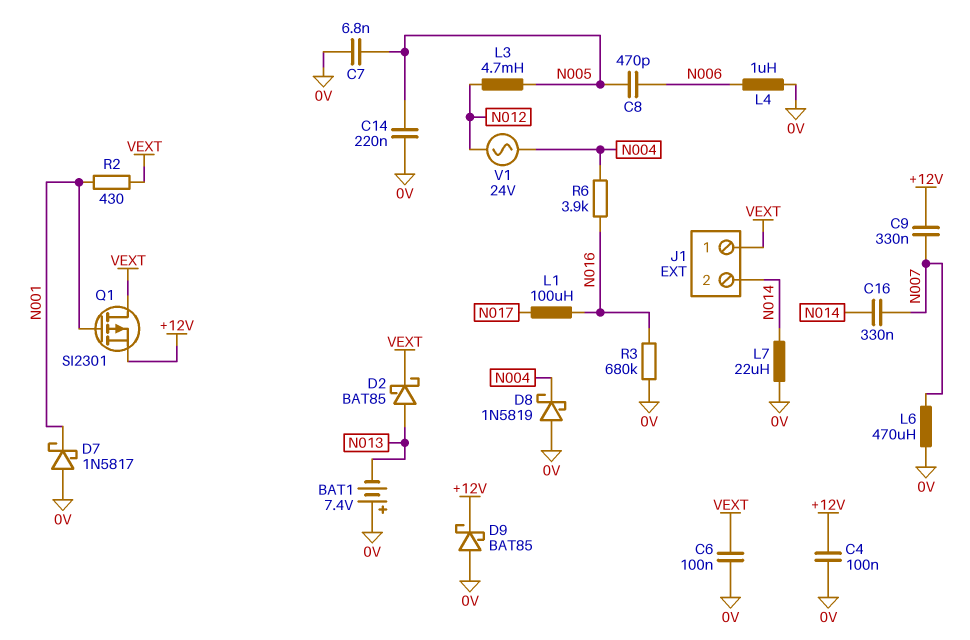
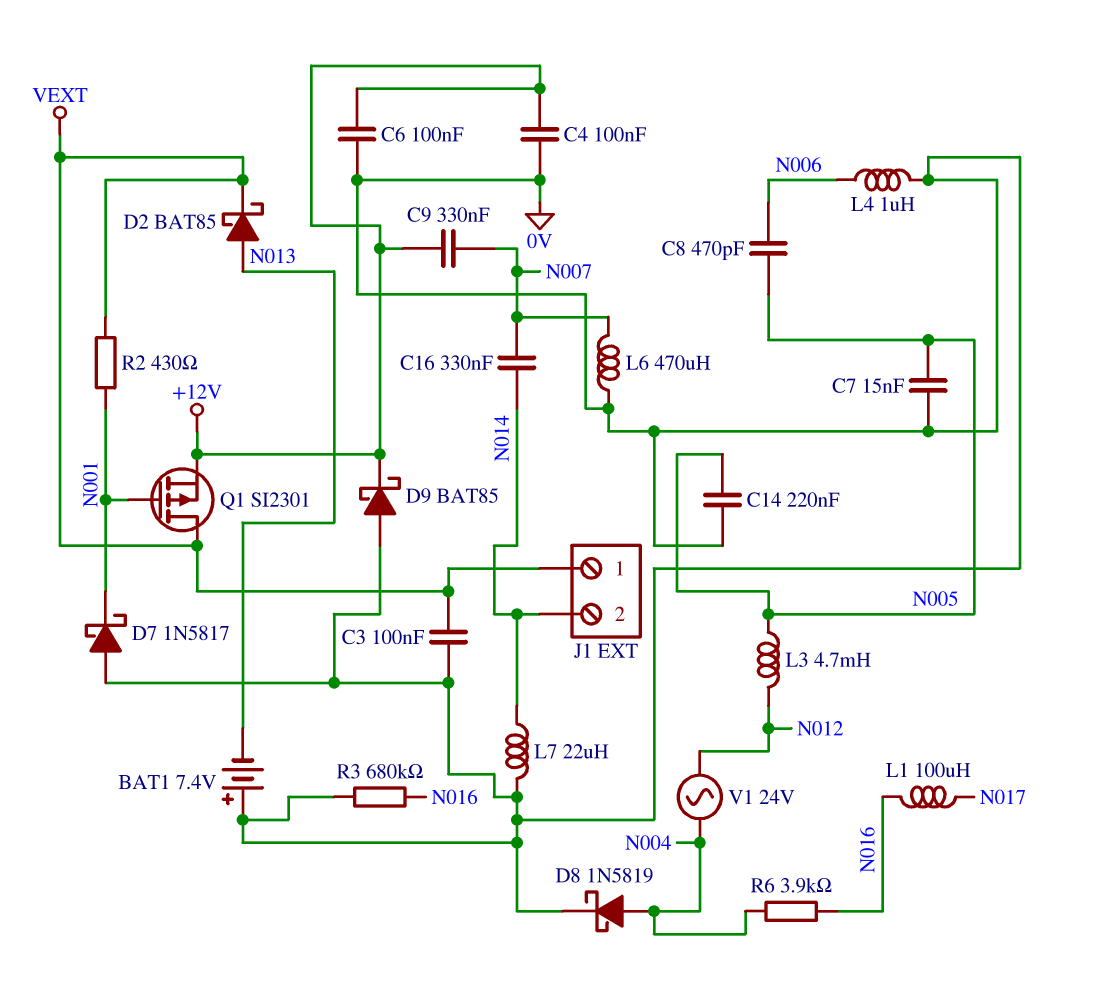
C3: none -> 100nF (0V, VEXT)
C6: 100nF (0V, VEXT) -> 100nF (+12V, 0V)
C7: 6.8nF (0V, N005) -> 15nF (0V, N005)
D8: schottky 1N5819 (A 0V, K N004) -> schottky 1N5819 (A N004, K 0V)

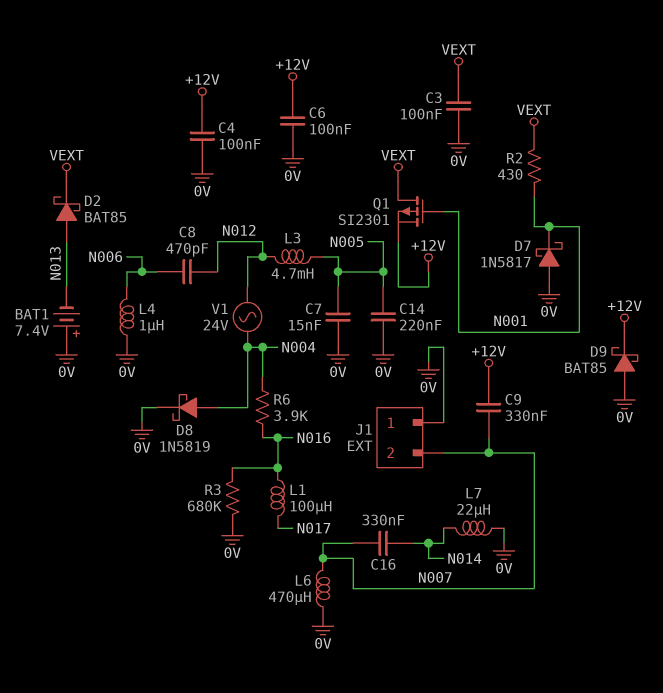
C8: 470pF (N005, N006) -> 470pF (N006, N012)
J1 pin 1: VEXT -> 0V
J1 pin 2: N014 -> N007

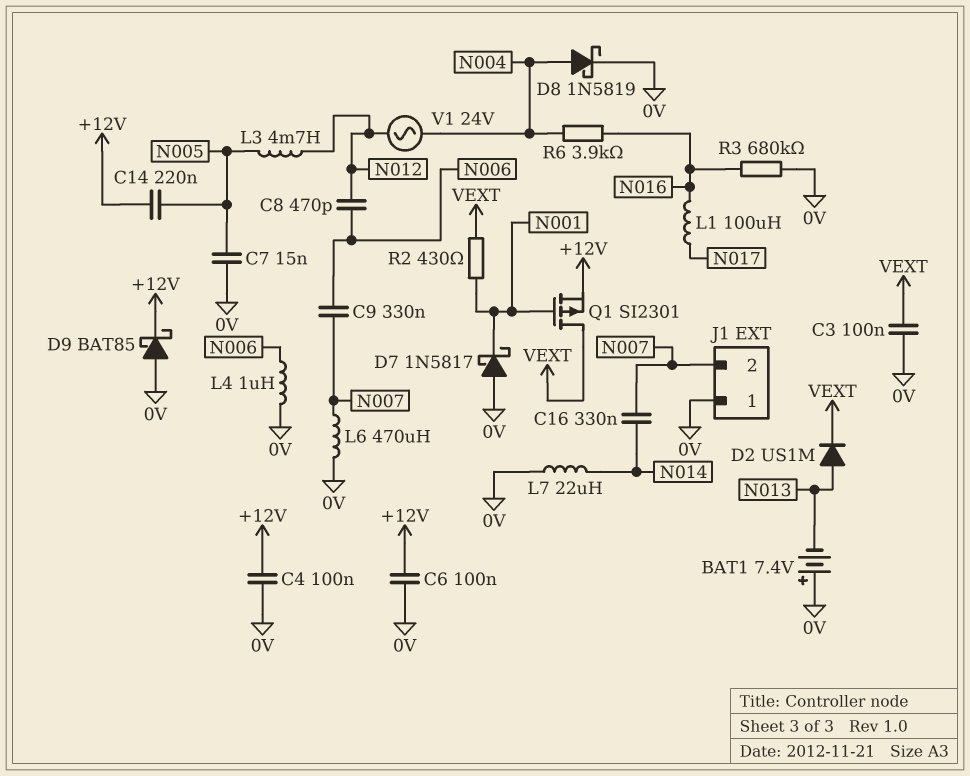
C9: 330nF (+12V, N007) -> 330nF (N006, N007)
C14: 220nF (0V, N005) -> 220nF (+12V, N005)
D2: schottky BAT85 (A N013, K VEXT) -> diode US1M (A N013, K VEXT)

